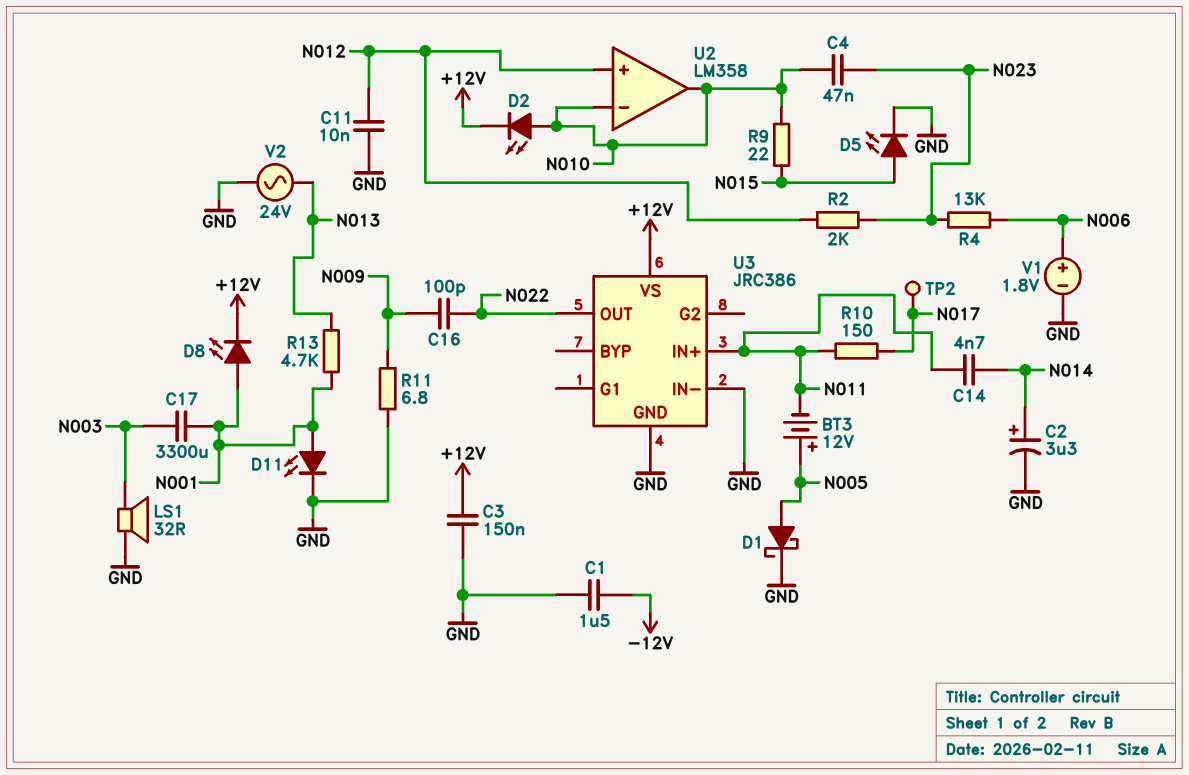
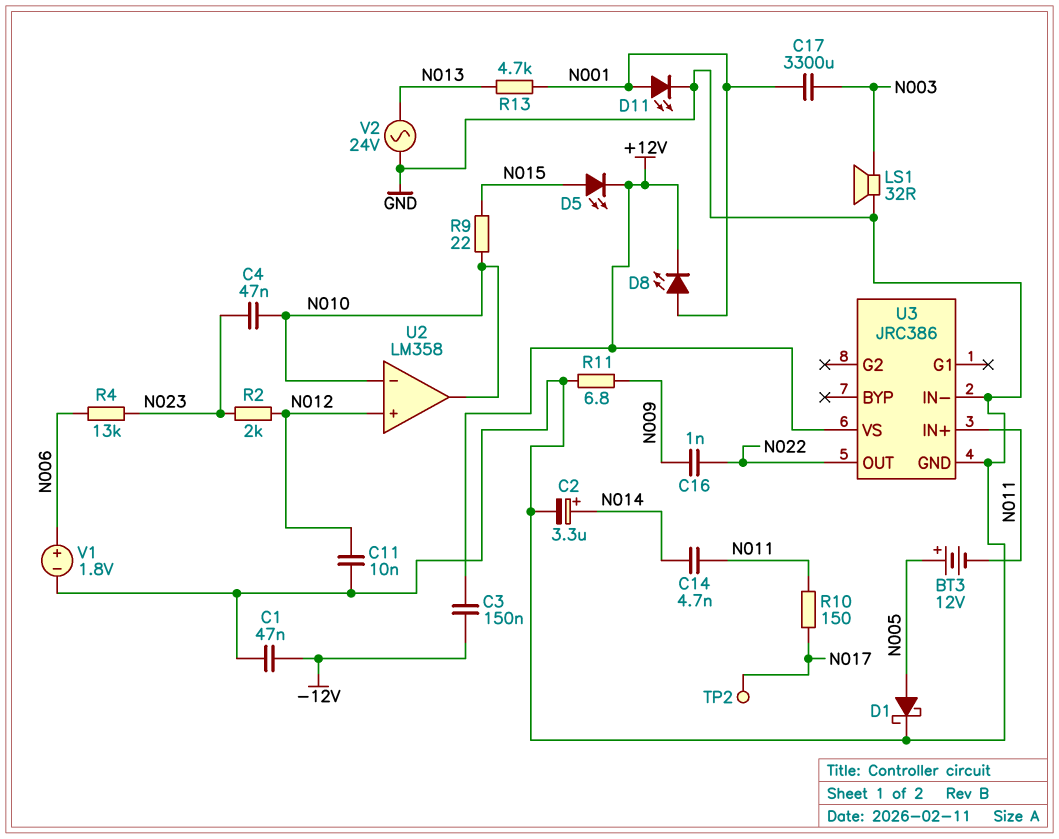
C1: 1.5uF (-12V, GND) -> 47nF (-12V, GND)
C3: 150nF (+12V, GND) -> 150nF (+12V, -12V)
C16: 100pF (N009, N022) -> 1nF (N009, N022)
D2: LED (A N010, K +12V) -> none
D5: LED (A N015, K GND) -> LED (A N015, K +12V)

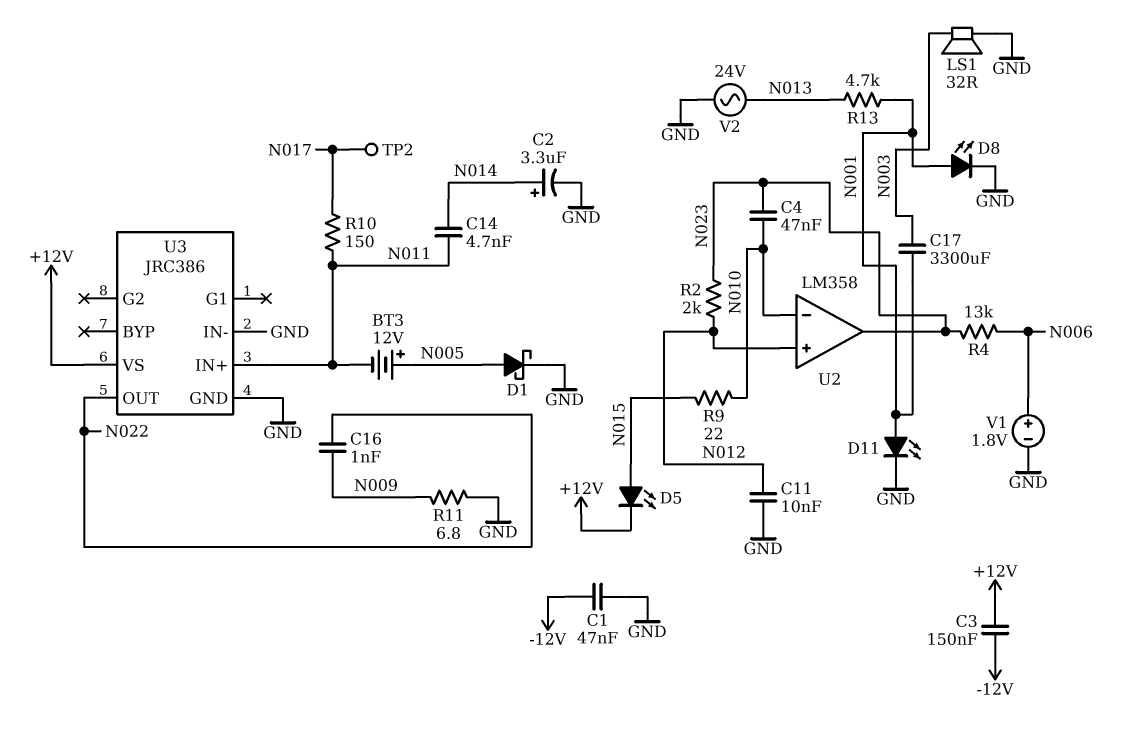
D8: LED (A N001, K +12V) -> LED (A N001, K GND)
U2 pin out: N010 -> N023

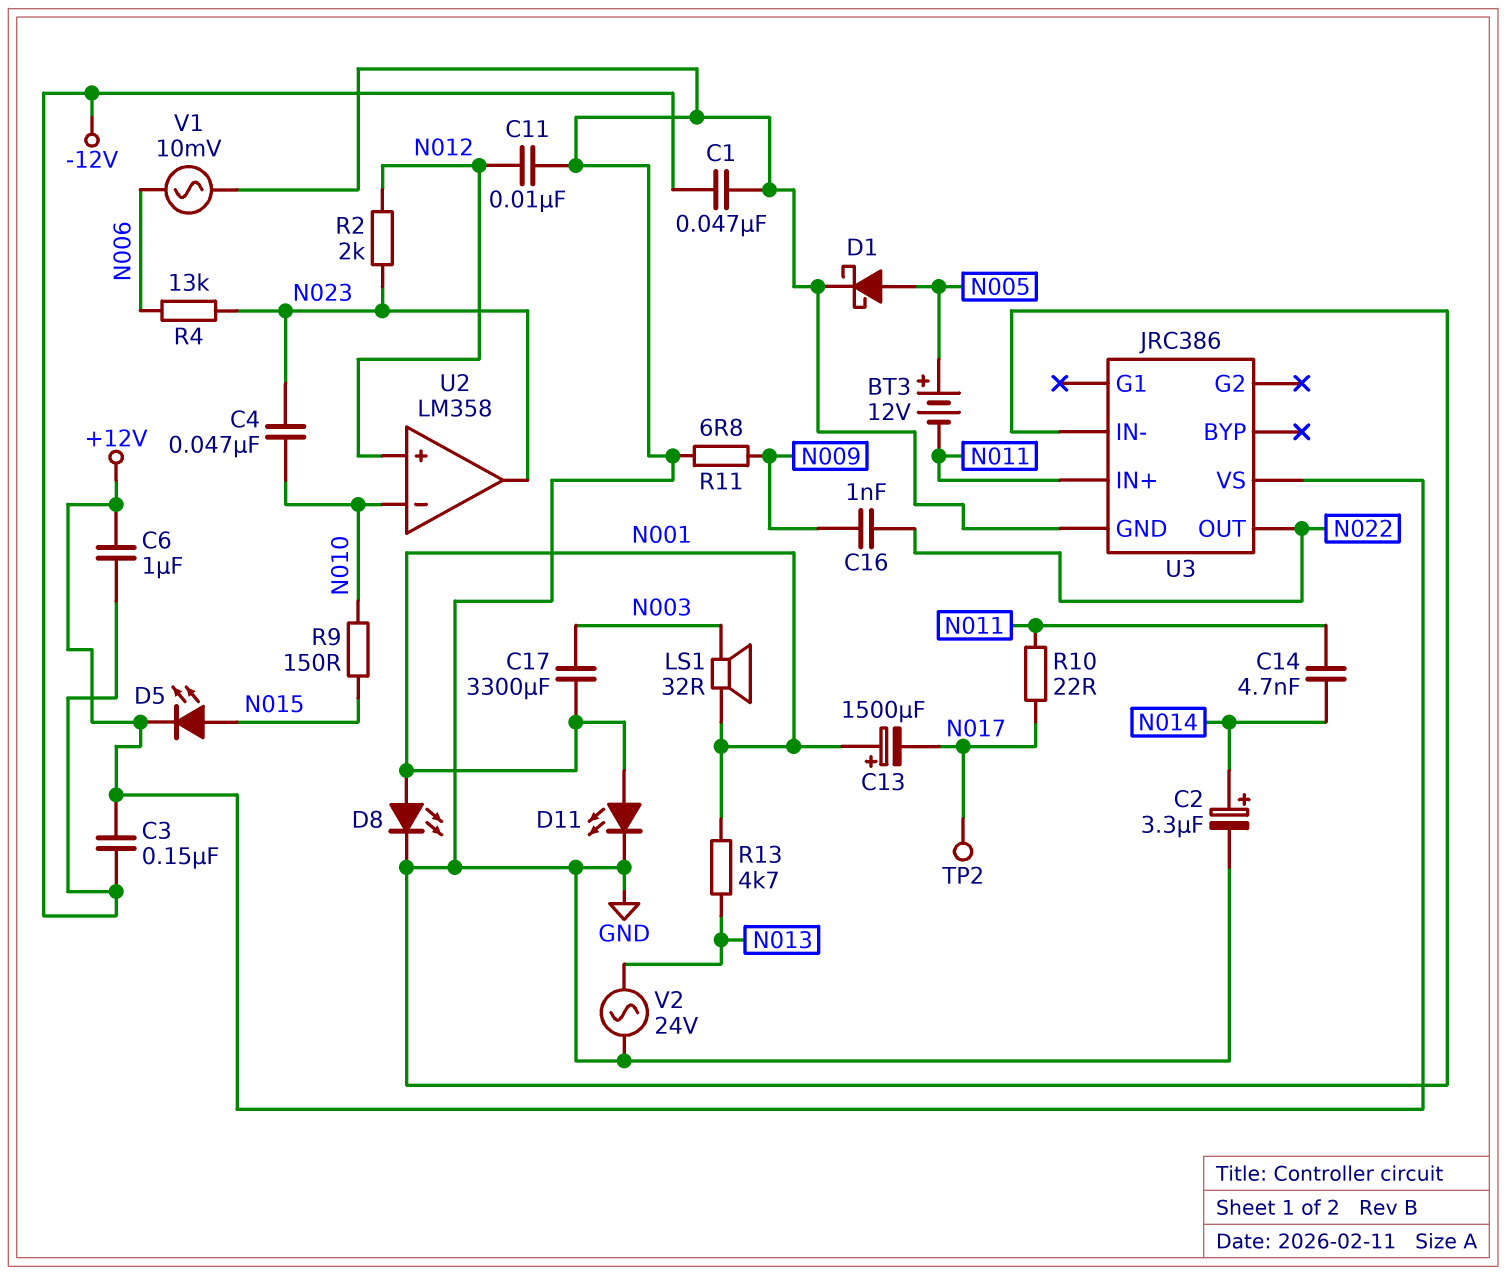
C6: none -> 1uF (+12V, -12V)
C13: none -> 1500uF (plus N001, minus N017)
LS1: speaker 32R (GND, N003) -> speaker 32R (N001, N003)
R9: 22 (N010, N015) -> 150 (N010, N015)
R10: 150 (N011, N017) -> 22 (N011, N017)
V1: 1.8V (plus N006, minus GND) -> AC 10mV (GND, N006)

